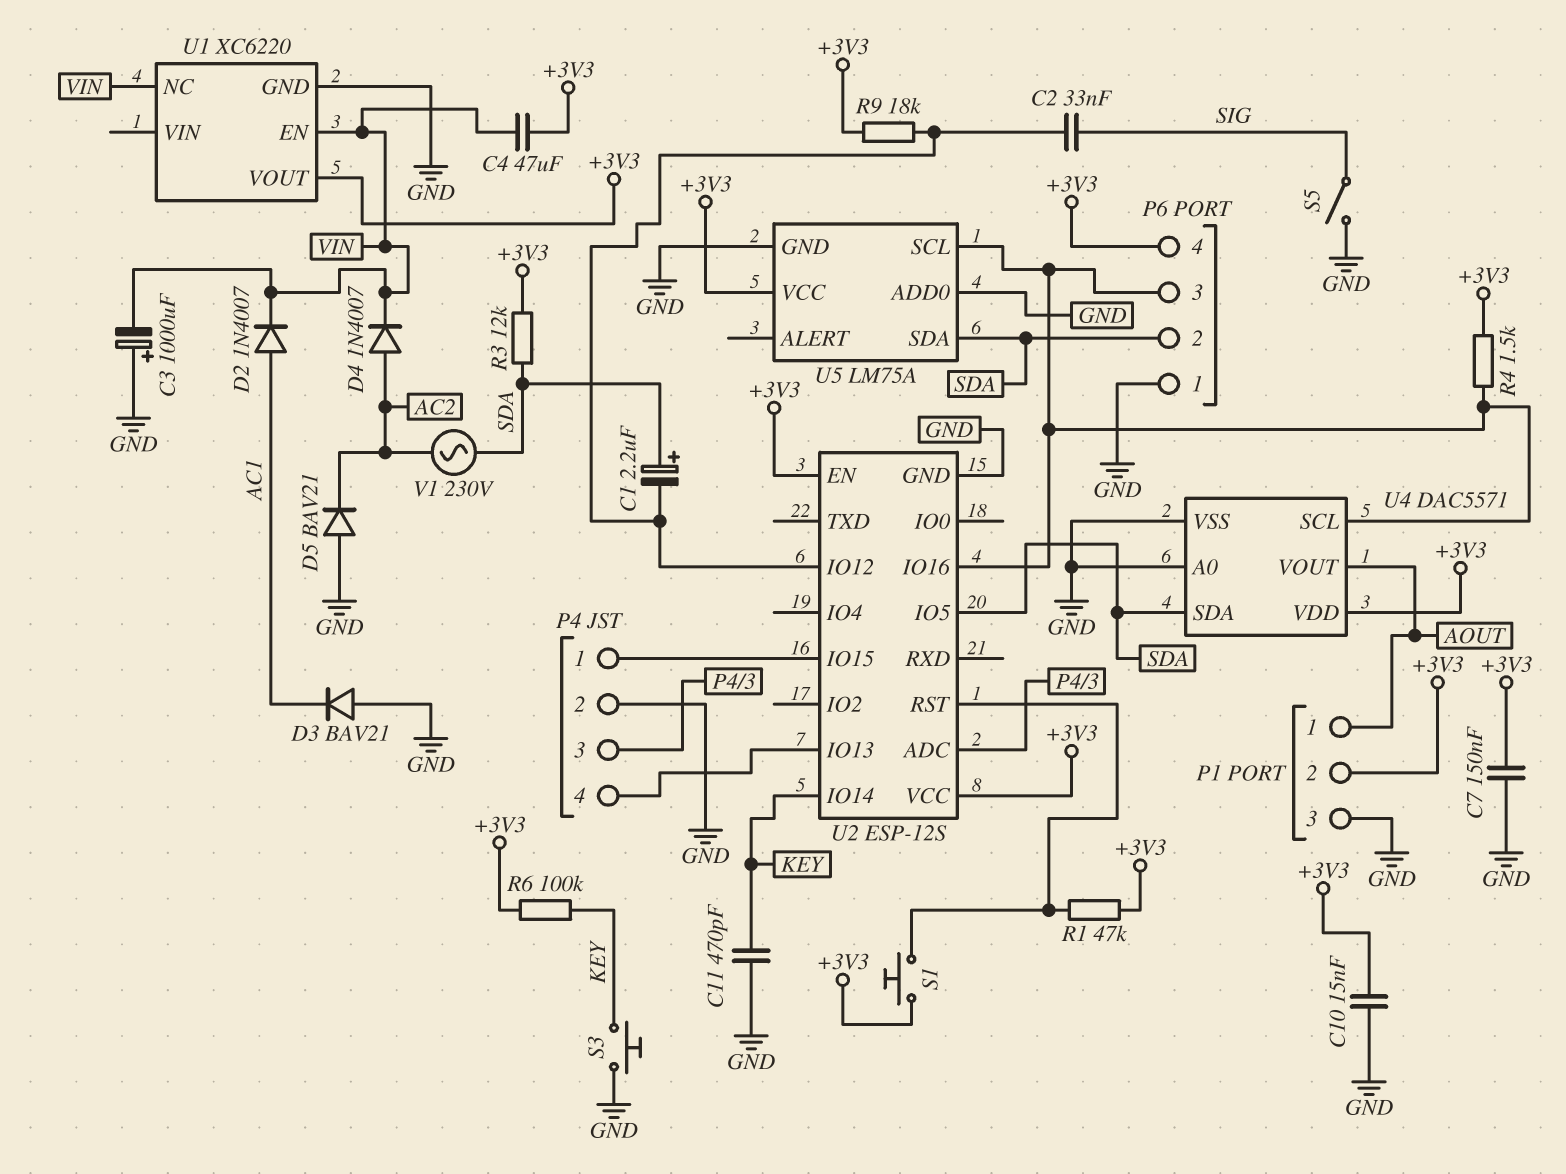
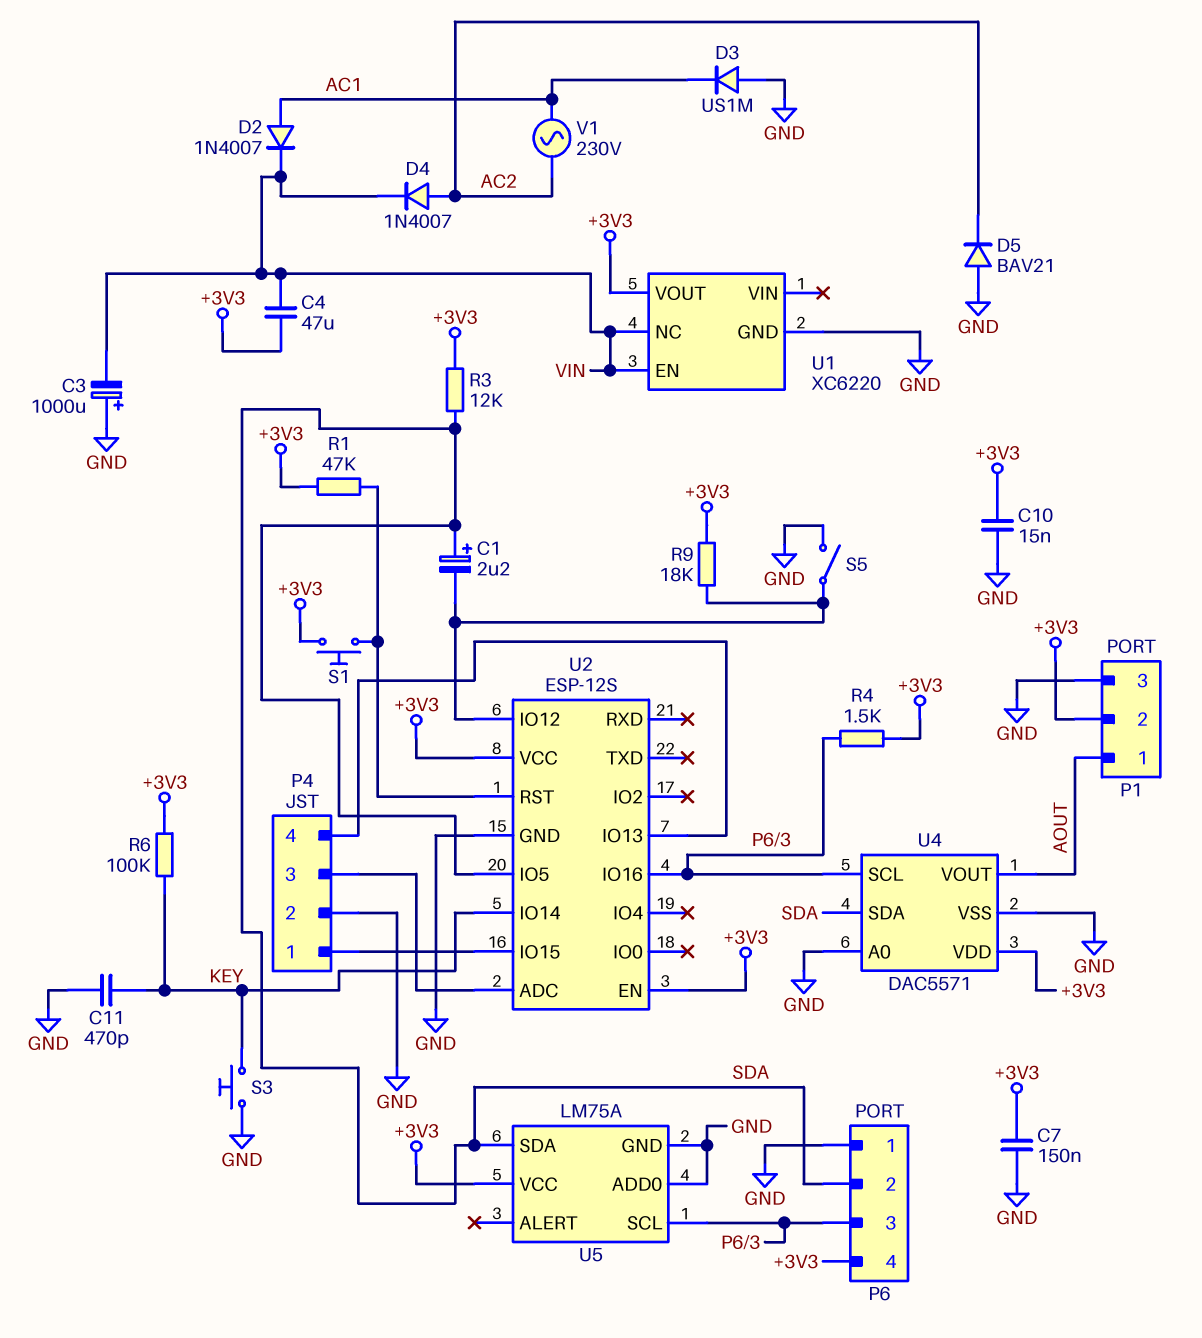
C2: 33nF (SIG, U2/IO12) -> none
D3: diode BAV21 (A GND, K AC1) -> diode US1M (A GND, K AC1)
S5: switch (GND, SIG) -> switch (GND, U2/IO12)
V1: AC 230V (AC2, SDA) -> AC 230V (AC1, AC2)

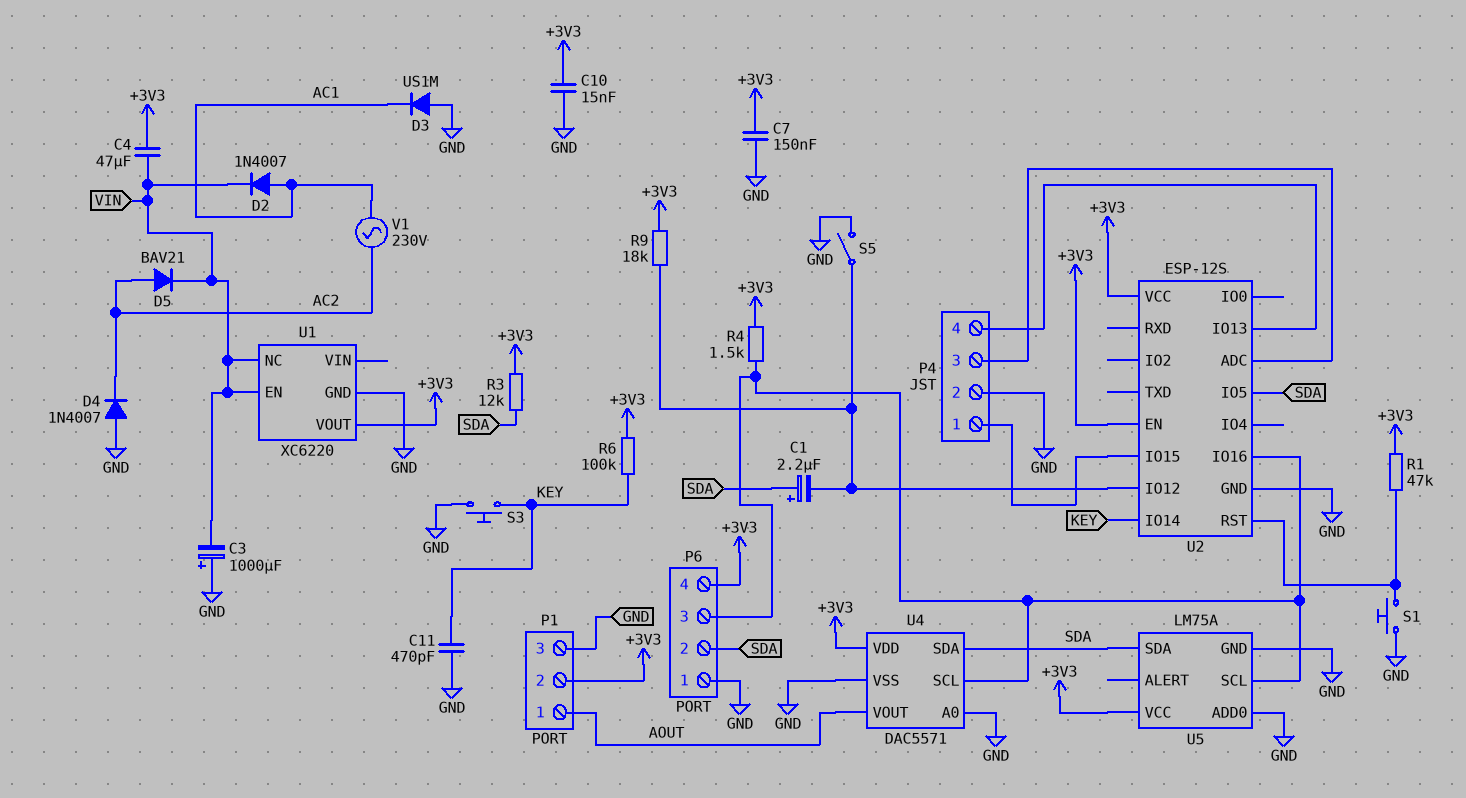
D4: diode 1N4007 (A AC2, K VIN) -> diode 1N4007 (A GND, K AC2)
D5: diode BAV21 (A GND, K AC2) -> diode BAV21 (A AC2, K VIN)
S1: button (+3V3, U2/RST) -> button (GND, U2/RST)

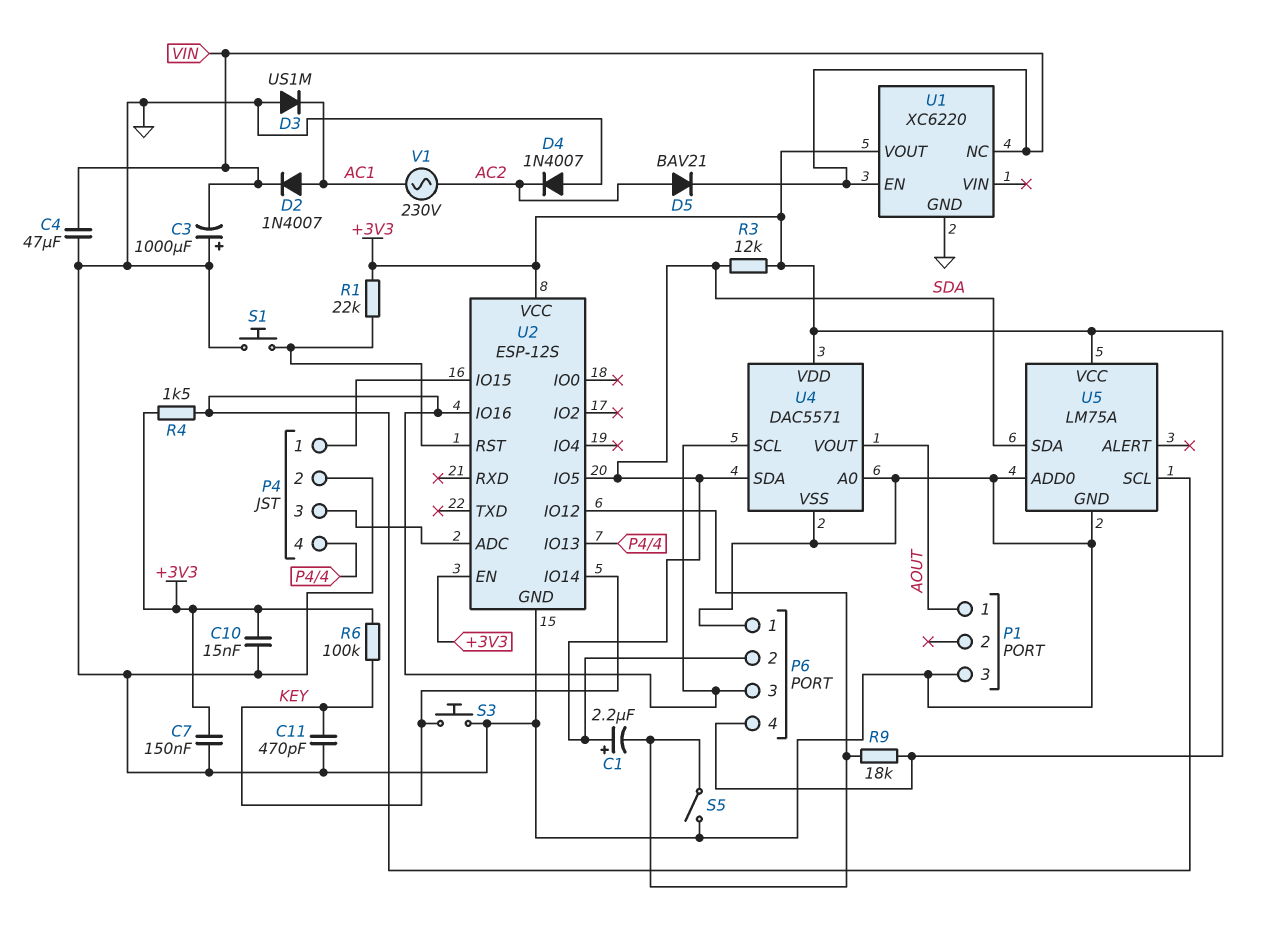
C4: 47uF (+3V3, VIN) -> 47uF (GND, VIN)
P1 pin 2: +3V3 -> none
R1: 47k (+3V3, U2/RST) -> 22k (+3V3, U2/RST)

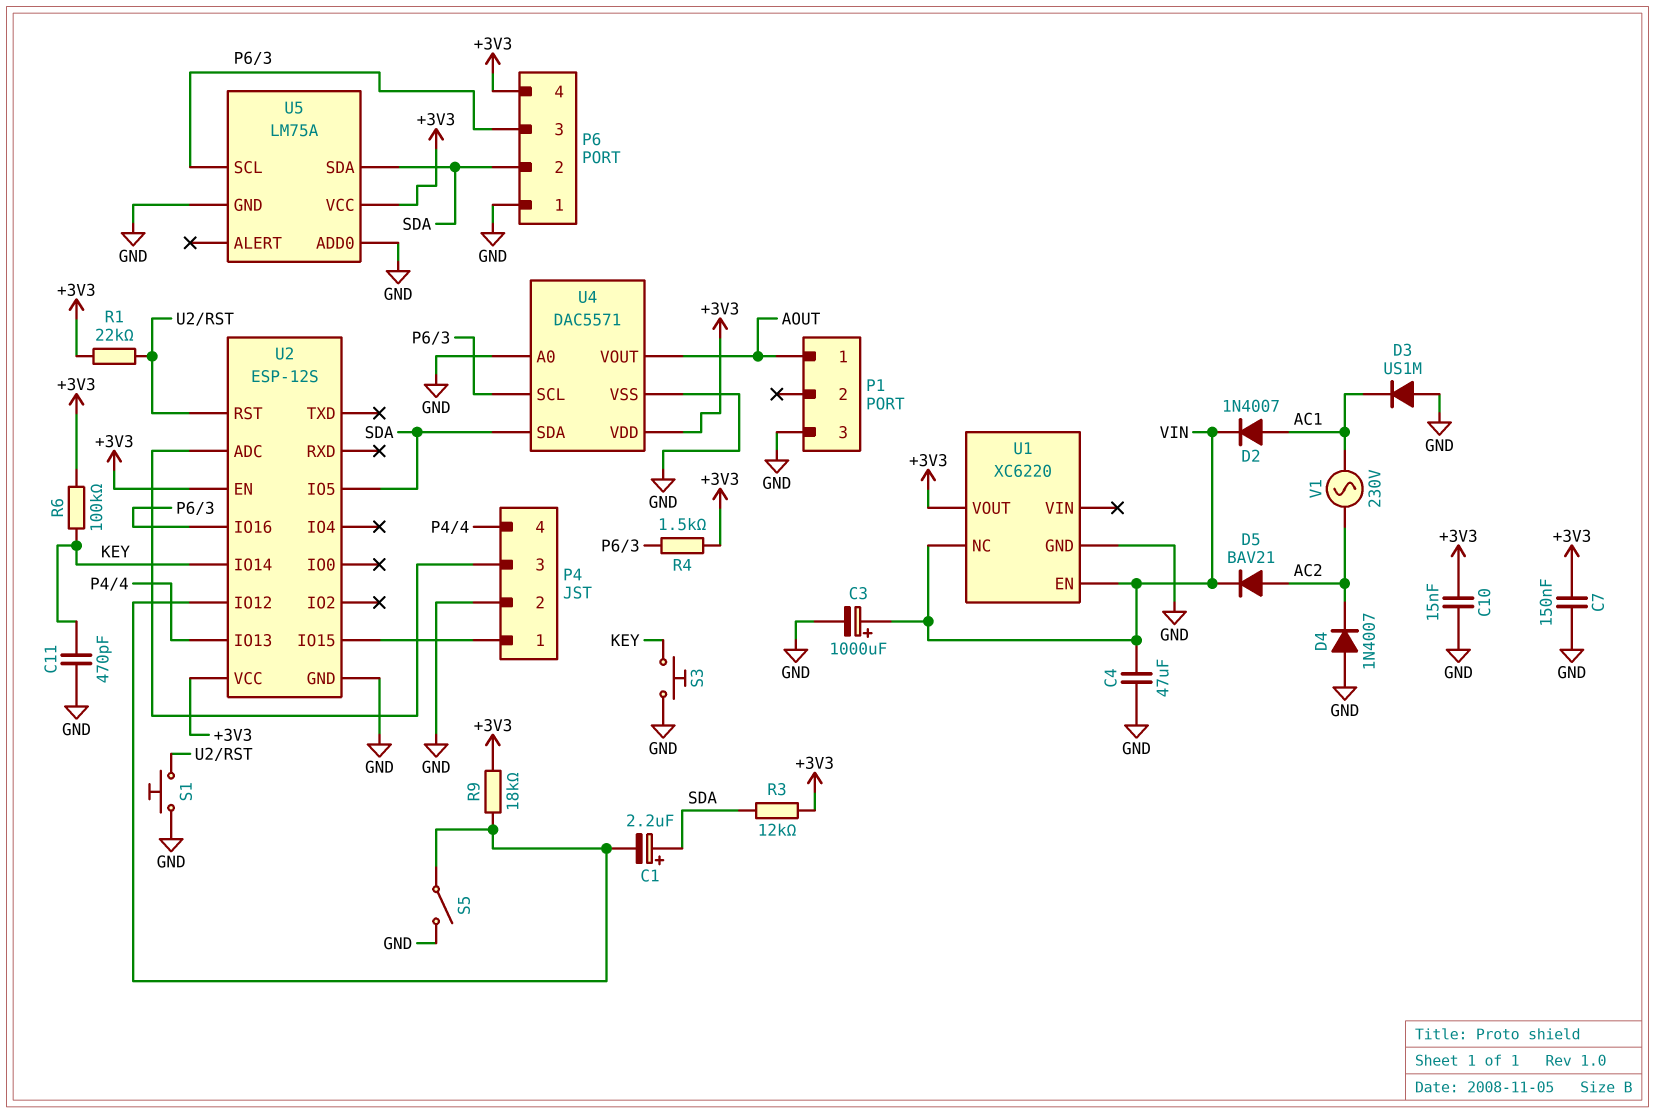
C3: 1000uF (plus GND, minus VIN) -> 1000uF (plus VIN, minus GND)

